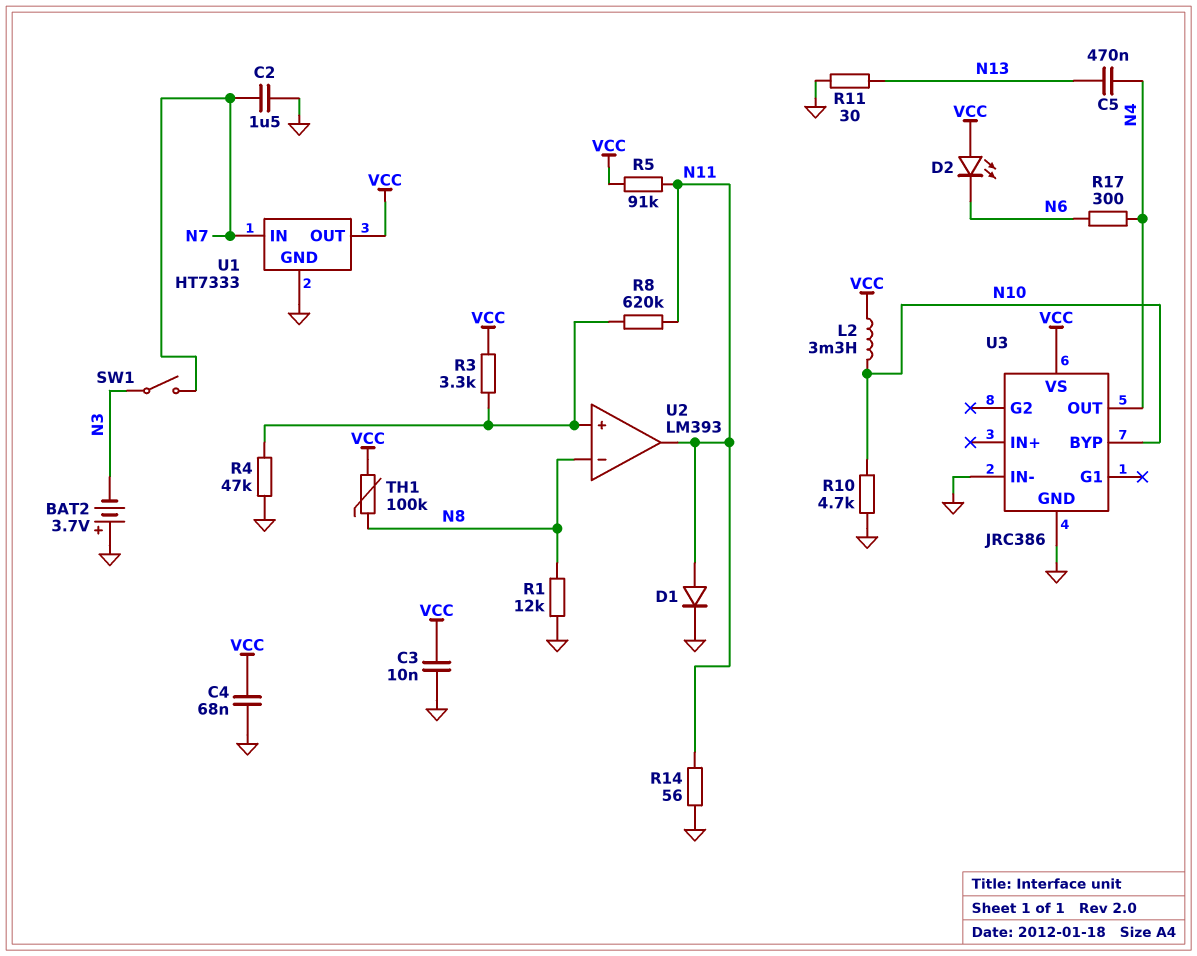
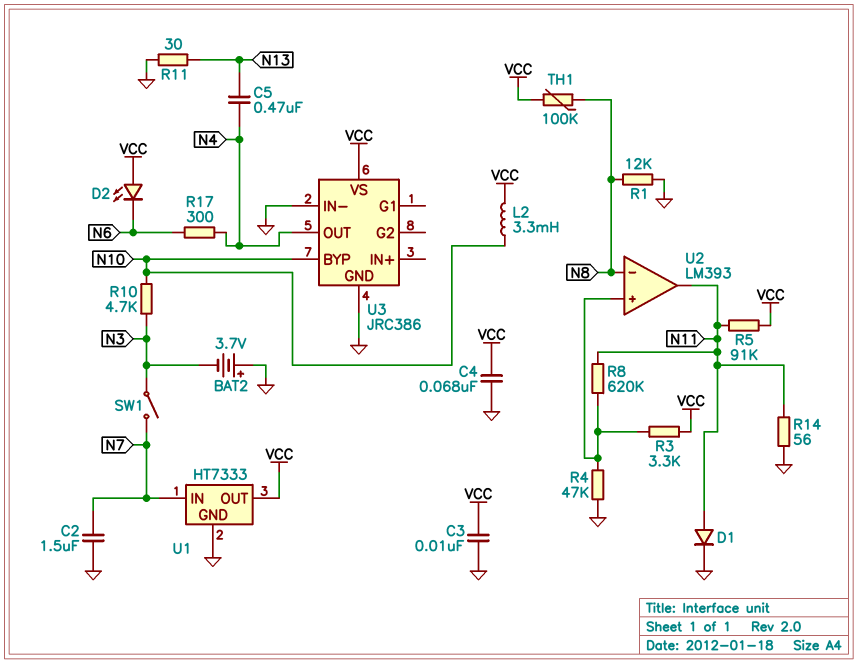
R10: 4.7k (GND, N10) -> 4.7k (N3, N10)

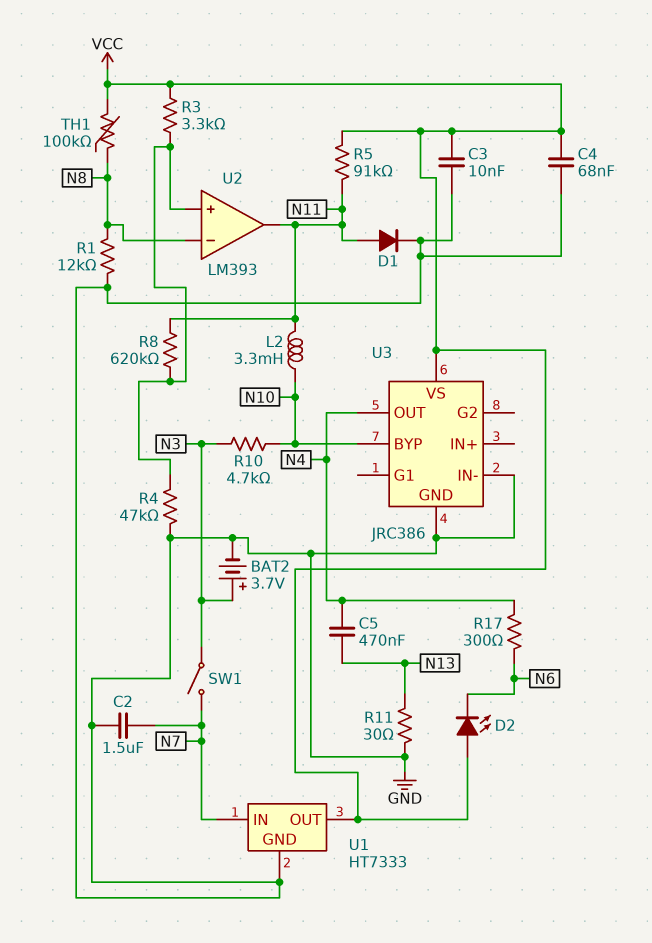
BAT2: 3.7V (plus GND, minus N3) -> 3.7V (plus N3, minus GND)
L2: 3.3mH (N10, VCC) -> 3.3mH (N10, N11)
R14: 56 (GND, N11) -> none

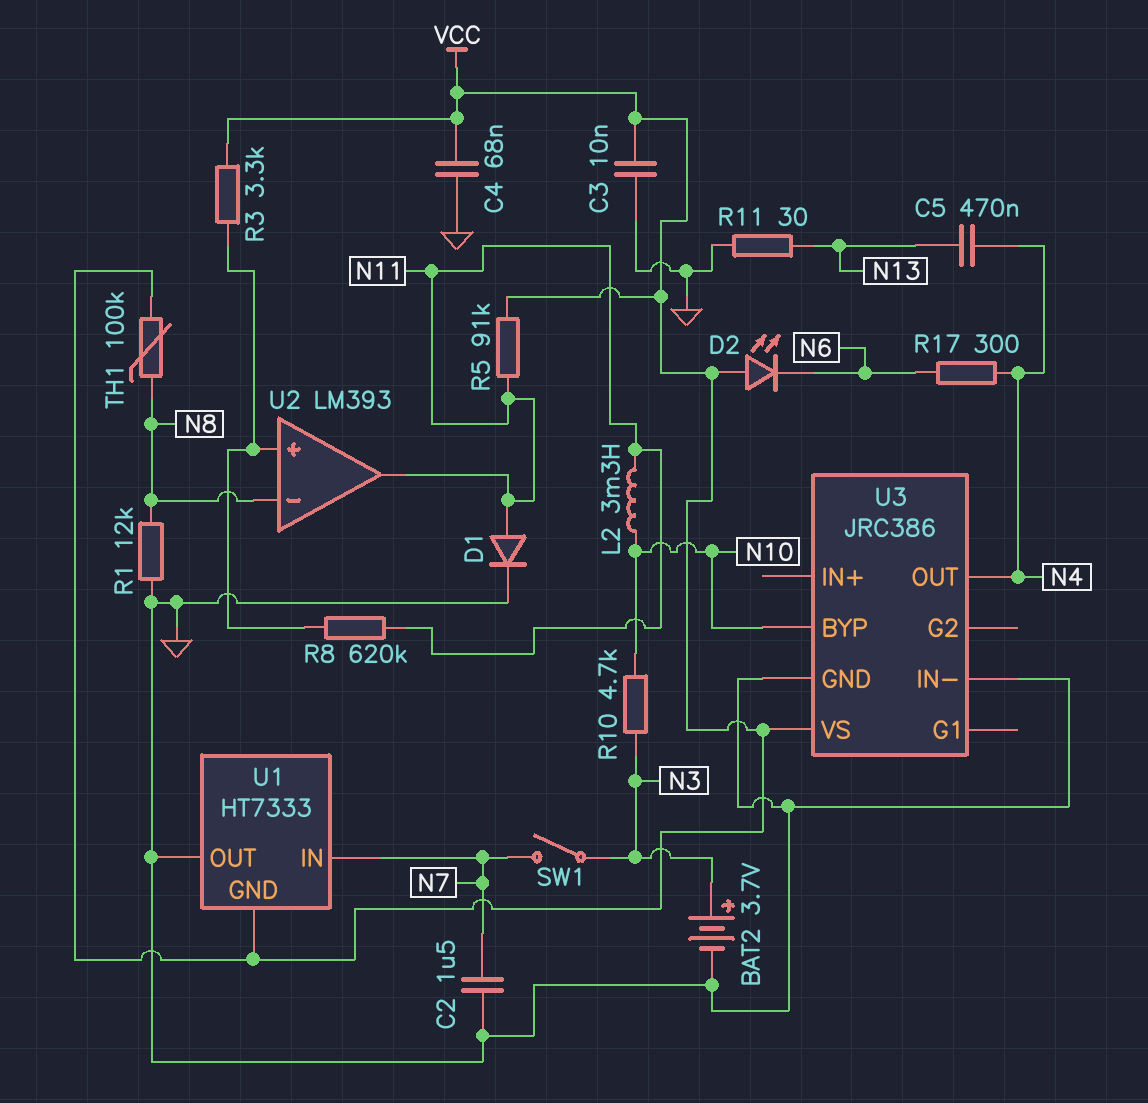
R4: 47k (GND, U2/in+) -> none
U1 pin GND: GND -> VCC
U1 pin OUT: VCC -> GND

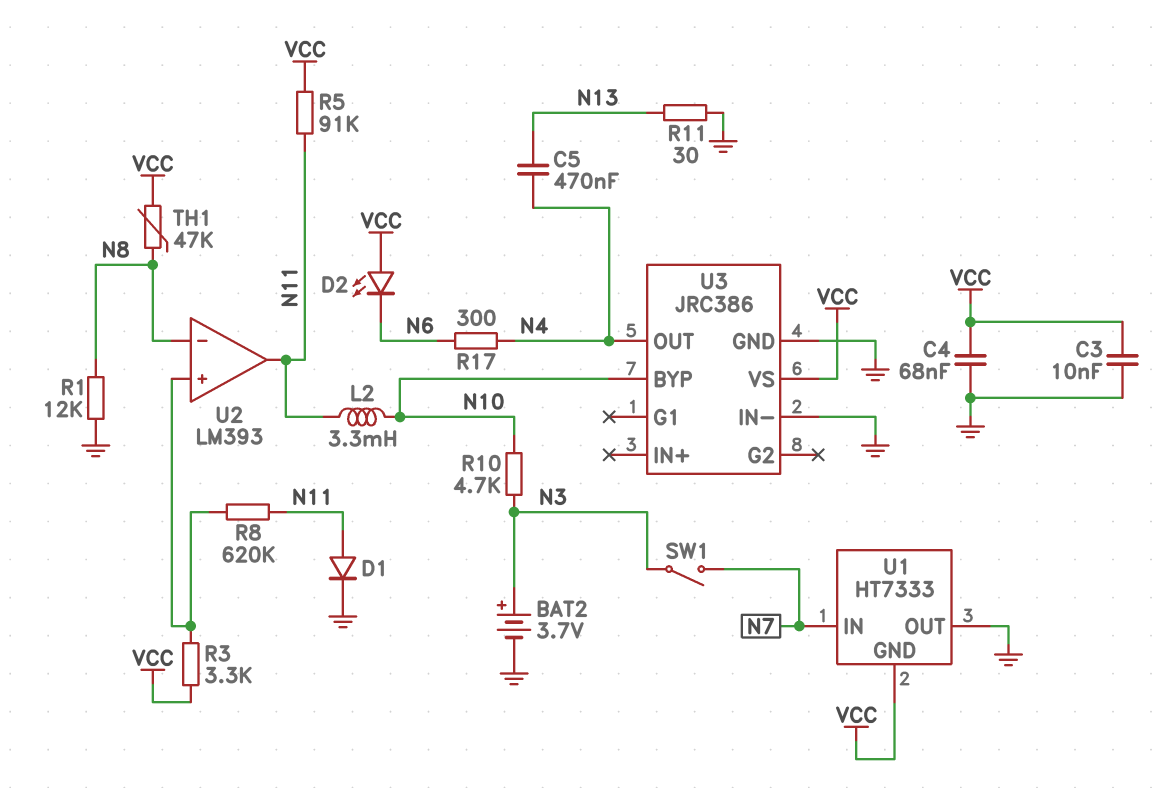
C2: 1.5uF (GND, N7) -> none
TH1: 100k (N8, VCC) -> 47k (N8, VCC)

